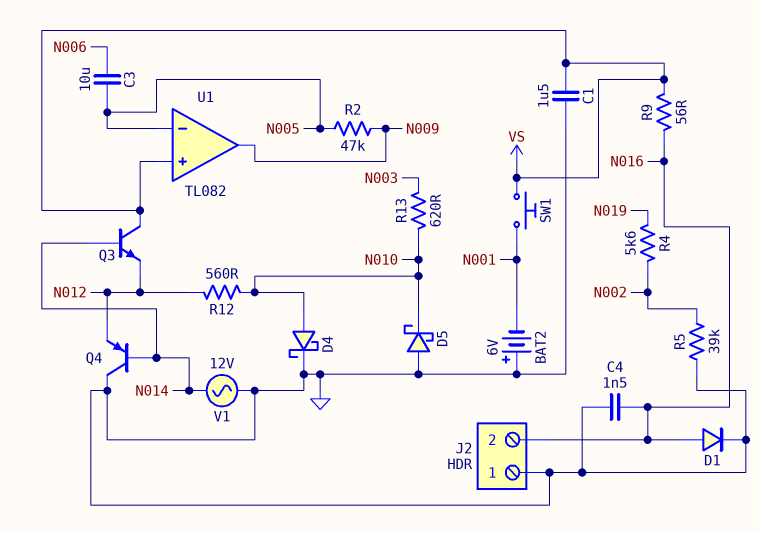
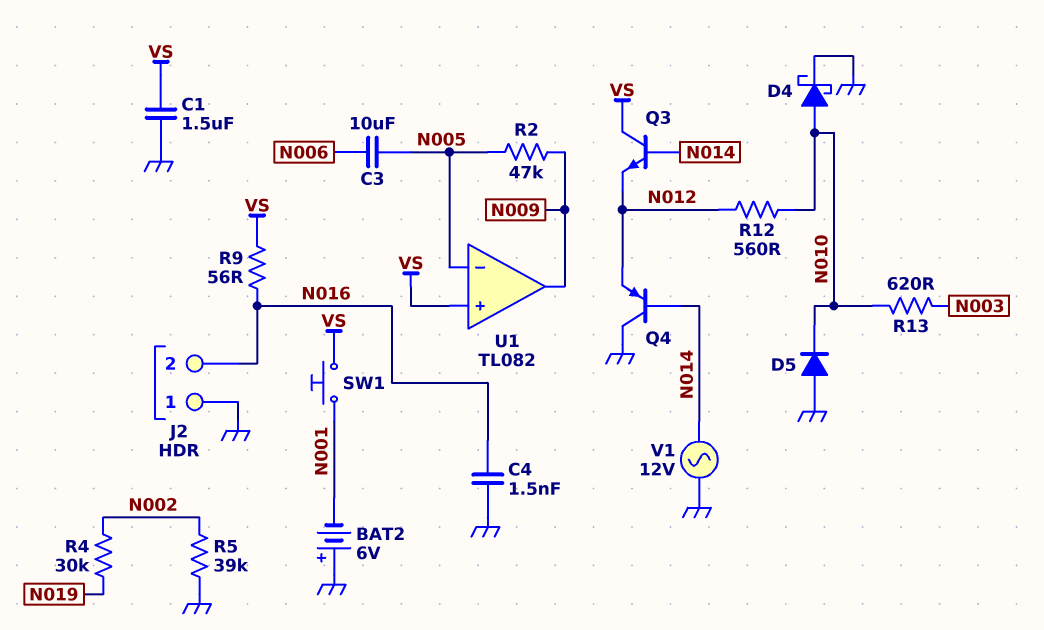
D1: diode (A N016, K GND) -> none
D5: schottky (A GND, K N010) -> diode (A GND, K N010)
R4: 5.6k (N002, N019) -> 30k (N002, N019)

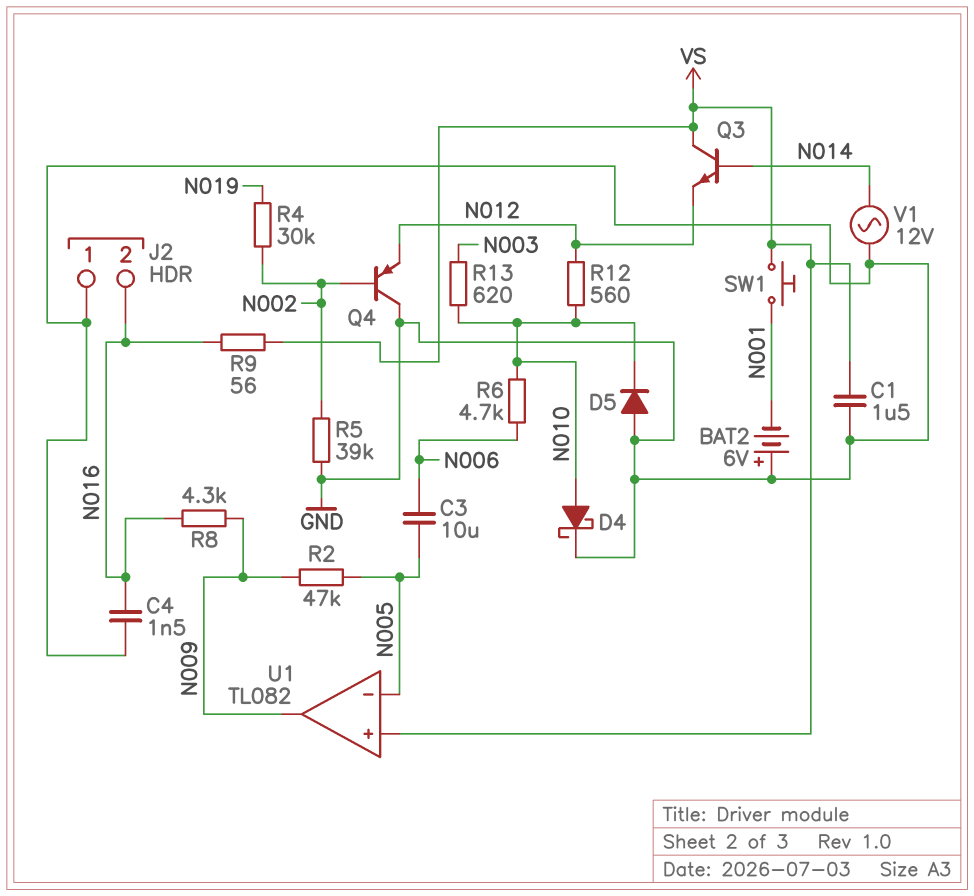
Q4: PNP (B N014, C GND, E N012) -> PNP (B N002, C GND, E N012)
R6: none -> 4.7k (N006, N010)
R8: none -> 4.3k (N009, N016)

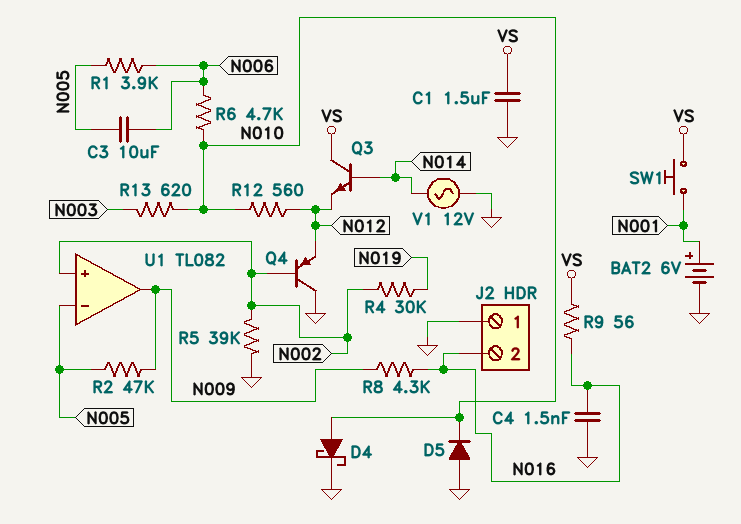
BAT2: 6V (plus GND, minus N001) -> 6V (plus N001, minus GND)
R1: none -> 3.9k (N005, N006)
U1 pin in+: VS -> N002

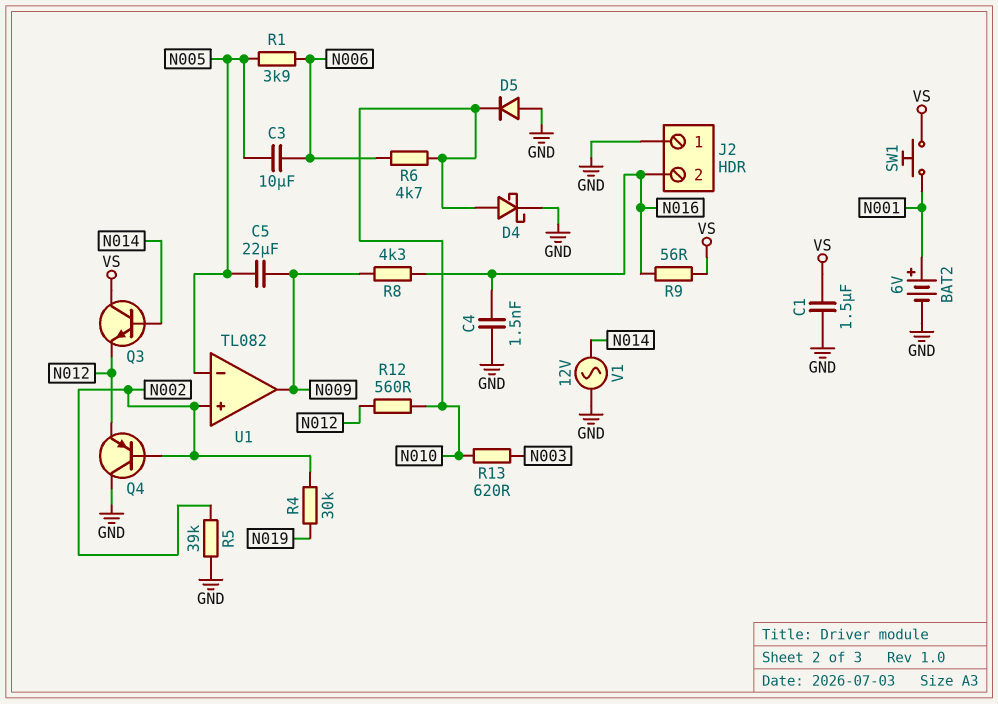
C5: none -> 22uF (N005, N009)
R2: 47k (N005, N009) -> none

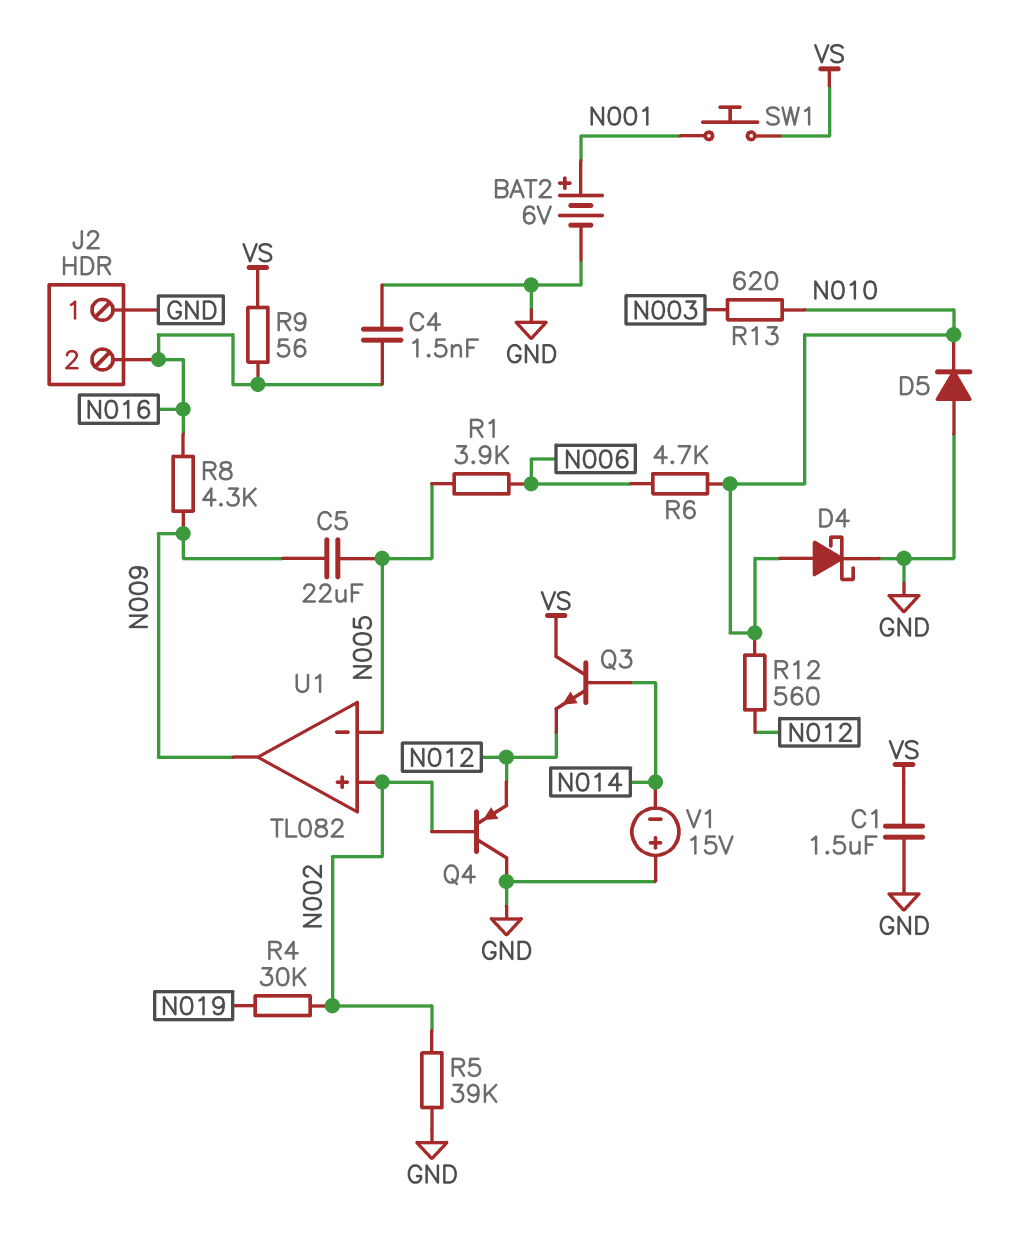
C3: 10uF (N005, N006) -> none
V1: AC 12V (GND, N014) -> 15V (plus GND, minus N014)

